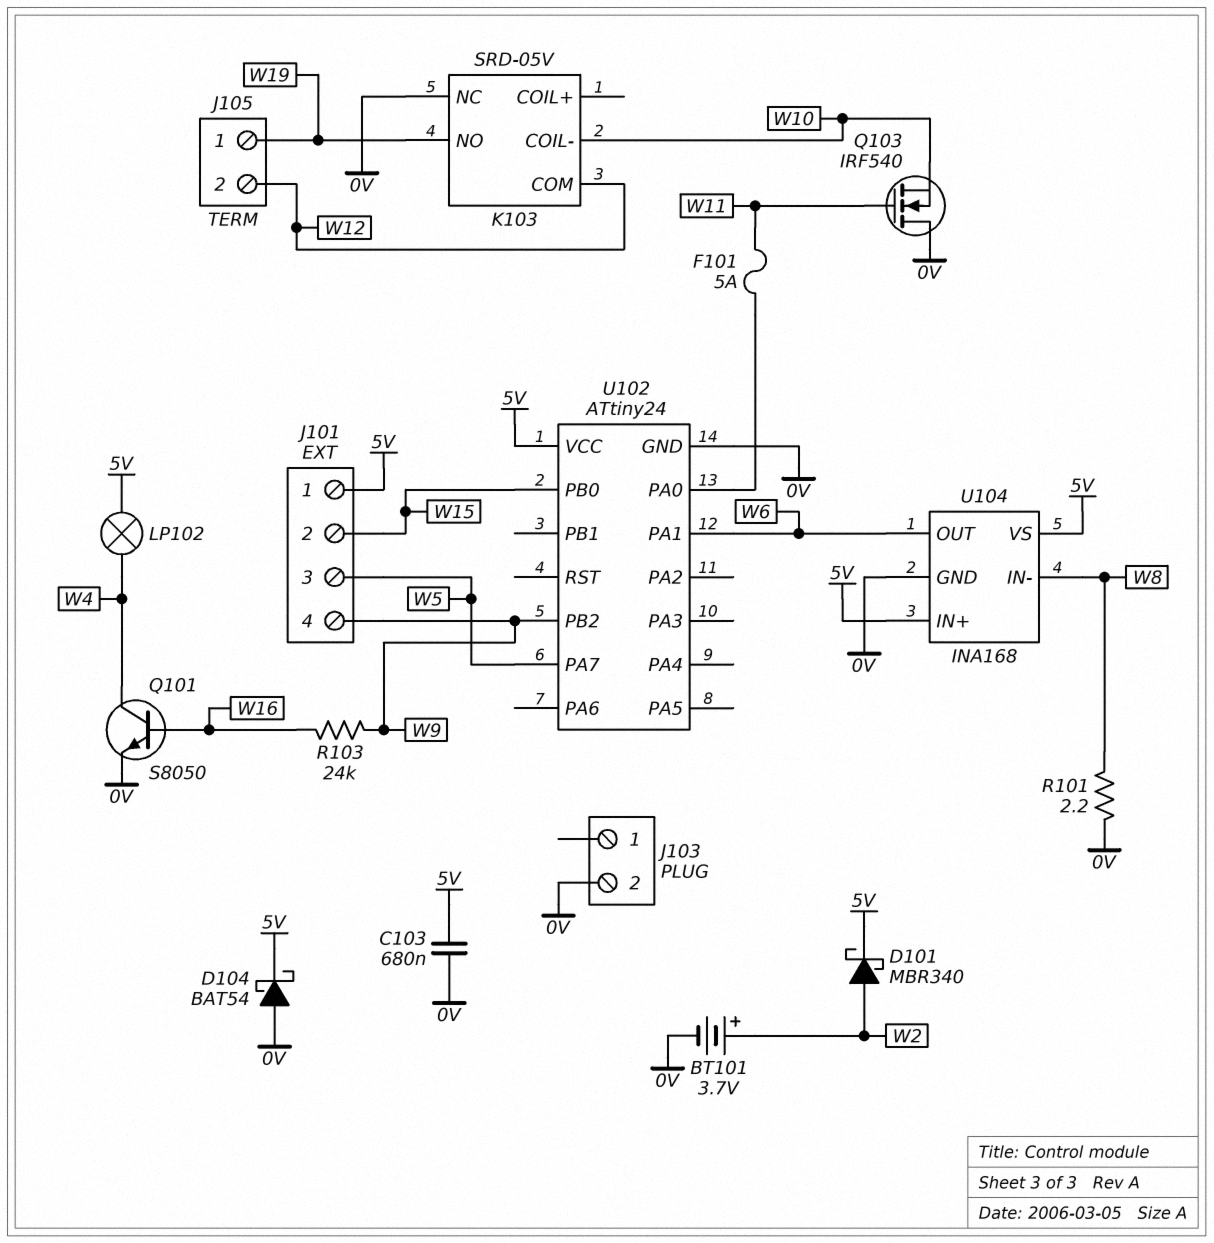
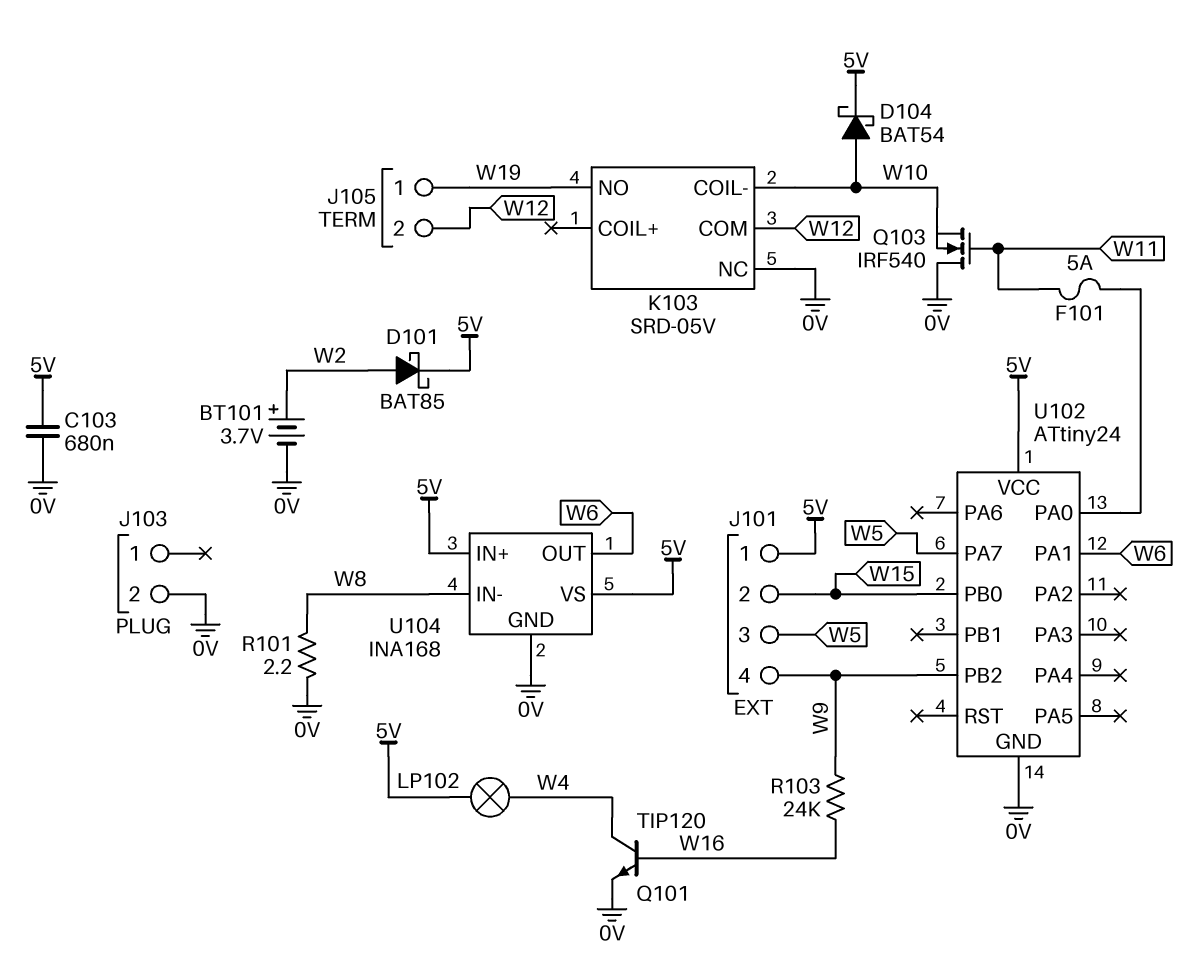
D101: schottky MBR340 (A W2, K 5V) -> schottky BAT85 (A W2, K 5V)
D104: schottky BAT54 (A 0V, K 5V) -> schottky BAT54 (A W10, K 5V)
Q101: NPN S8050 (B W16, C W4, E 0V) -> NPN TIP120 (B W16, C W4, E 0V)

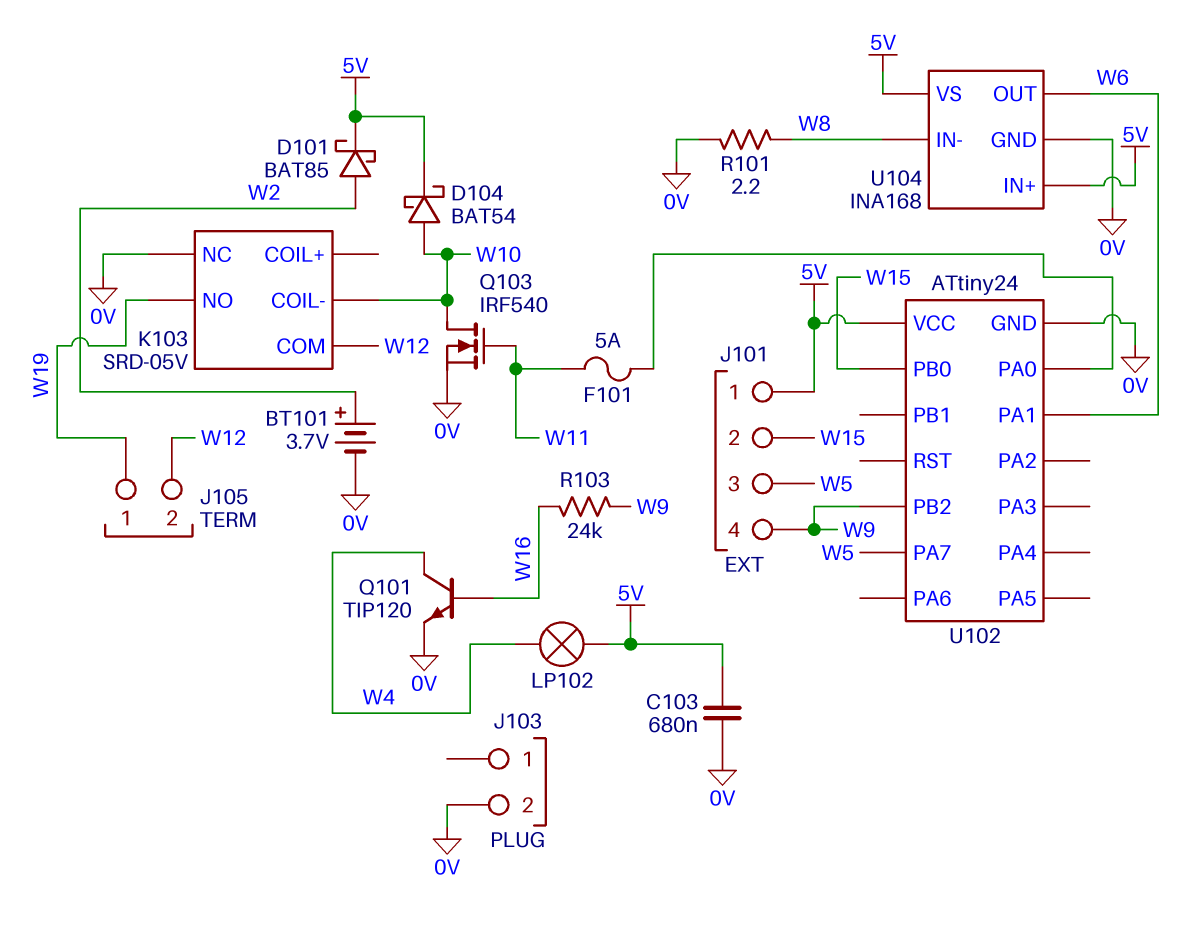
Q103: NMOS IRF540 (G W11, D 0V, S W10) -> NMOS IRF540 (G W11, D W10, S 0V)

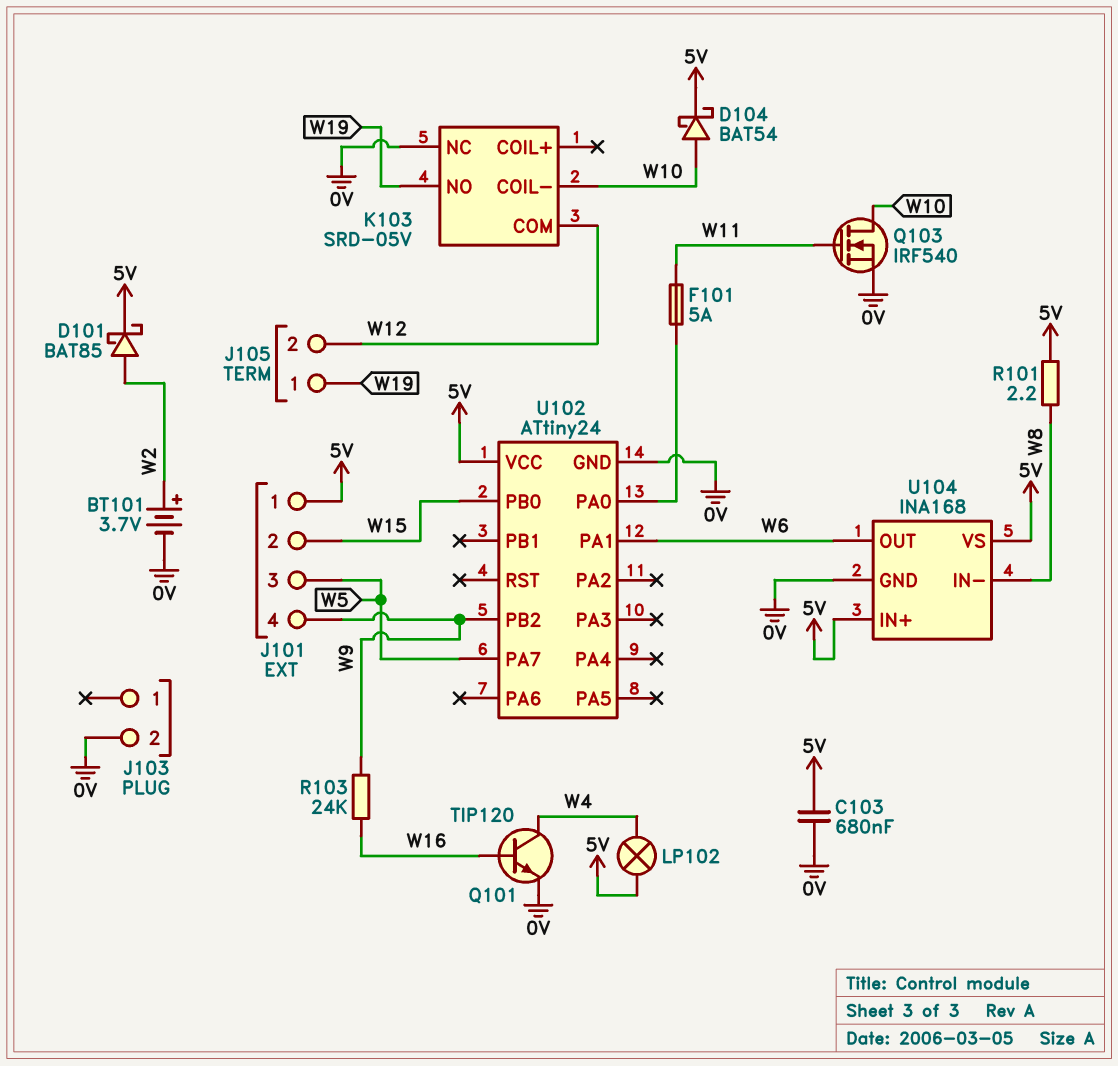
R101: 2.2 (0V, W8) -> 2.2 (5V, W8)

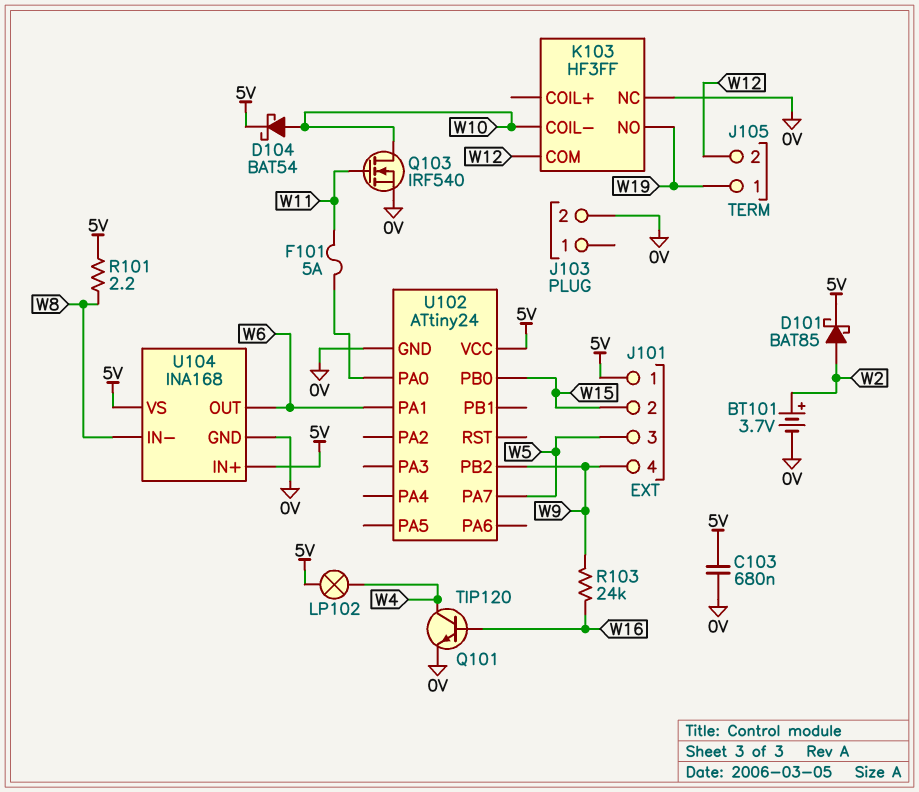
K103: SRD-05V -> HF3FF

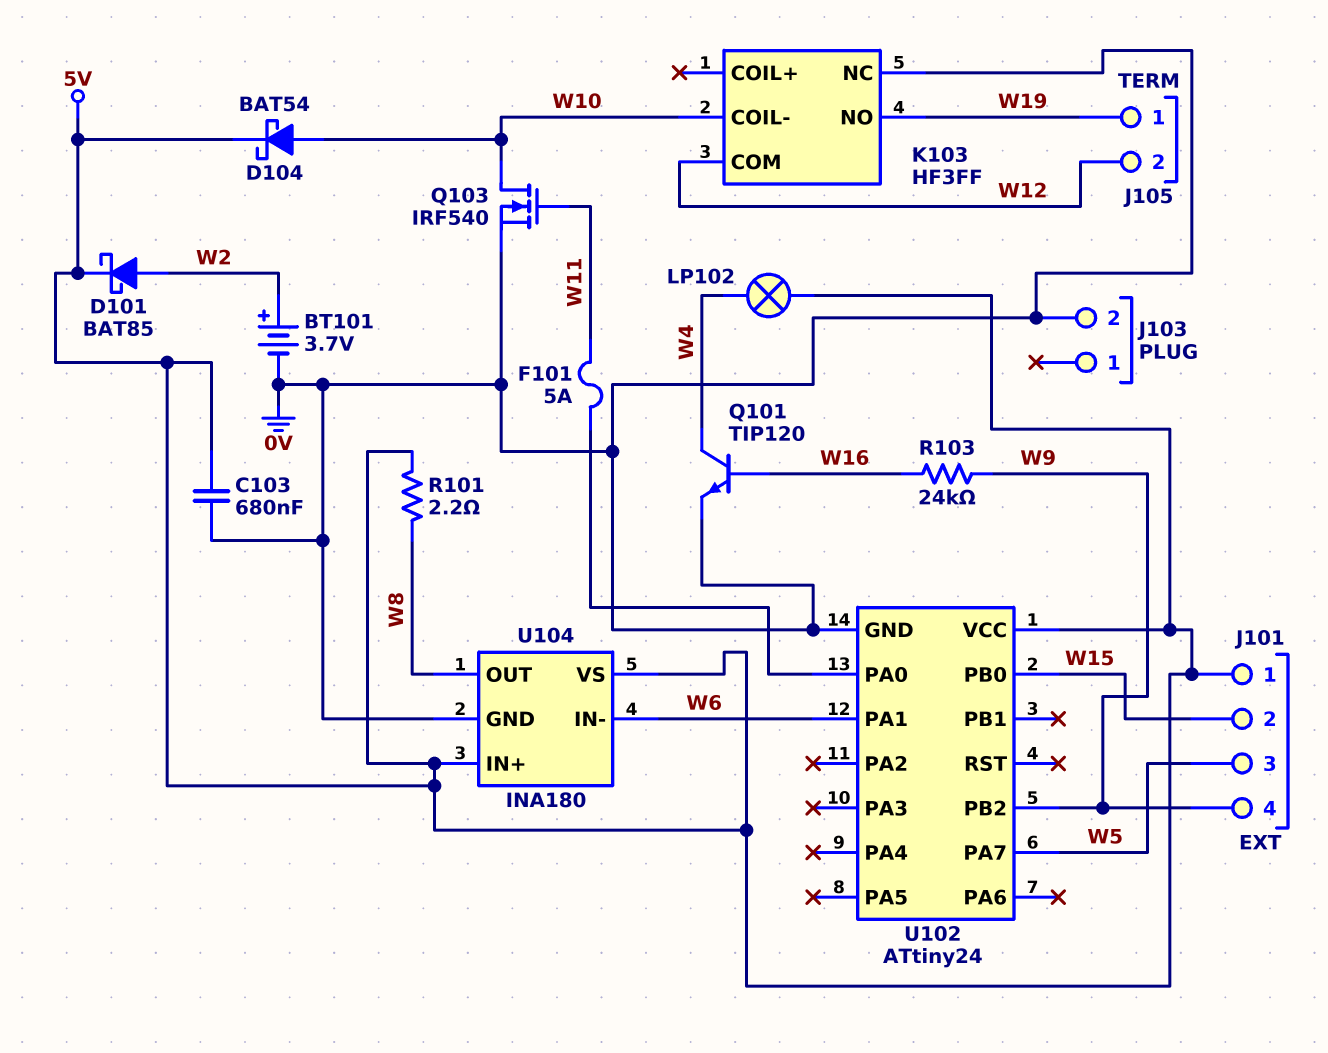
U104: INA168 -> INA180
U104 pin IN-: W8 -> W6
U104 pin OUT: W6 -> W8

